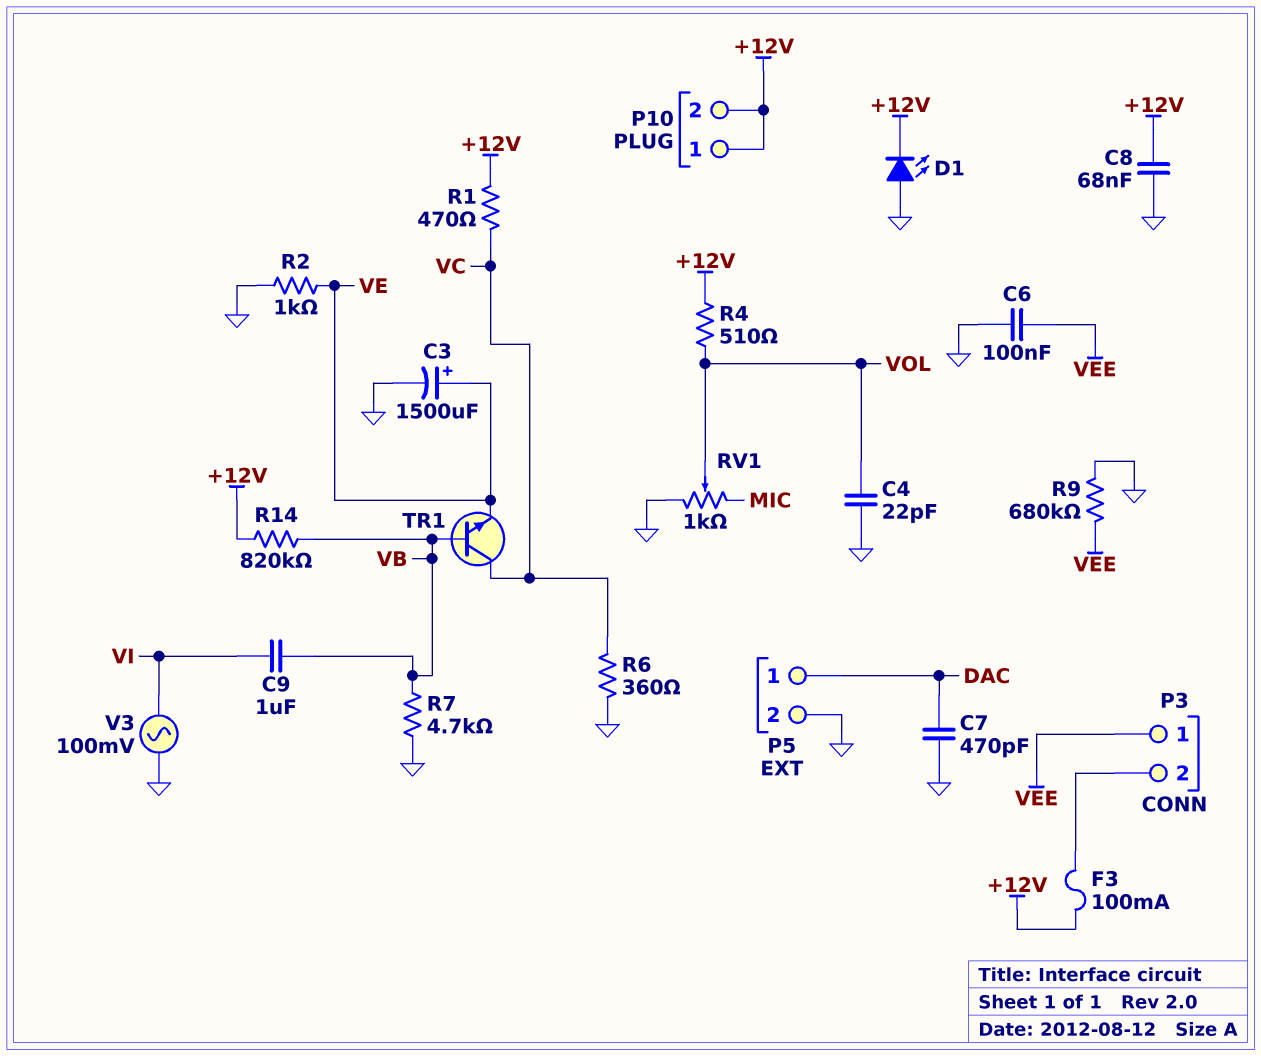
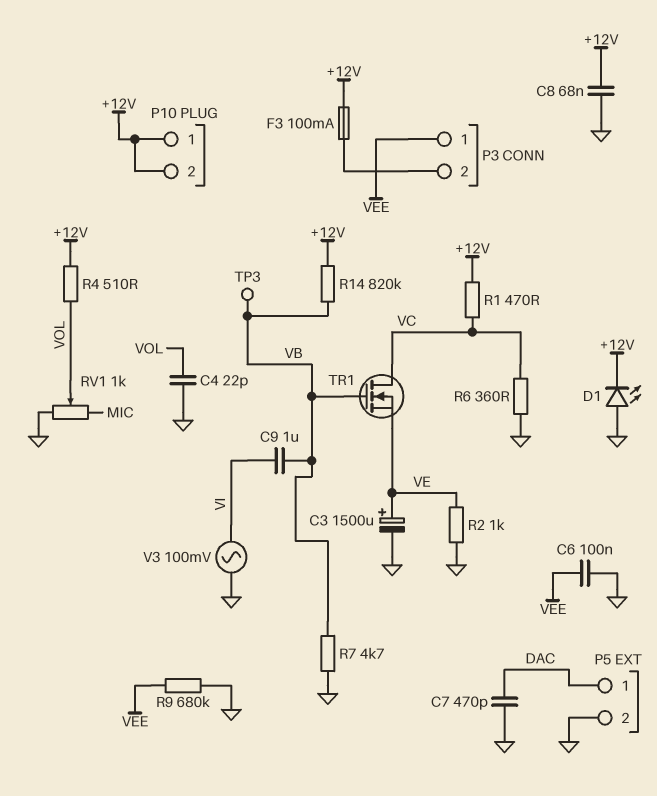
TP3: none -> test point (VB)
TR1: NPN (B VB, C VC, E VE) -> NMOS (G VB, D VC, S VE)

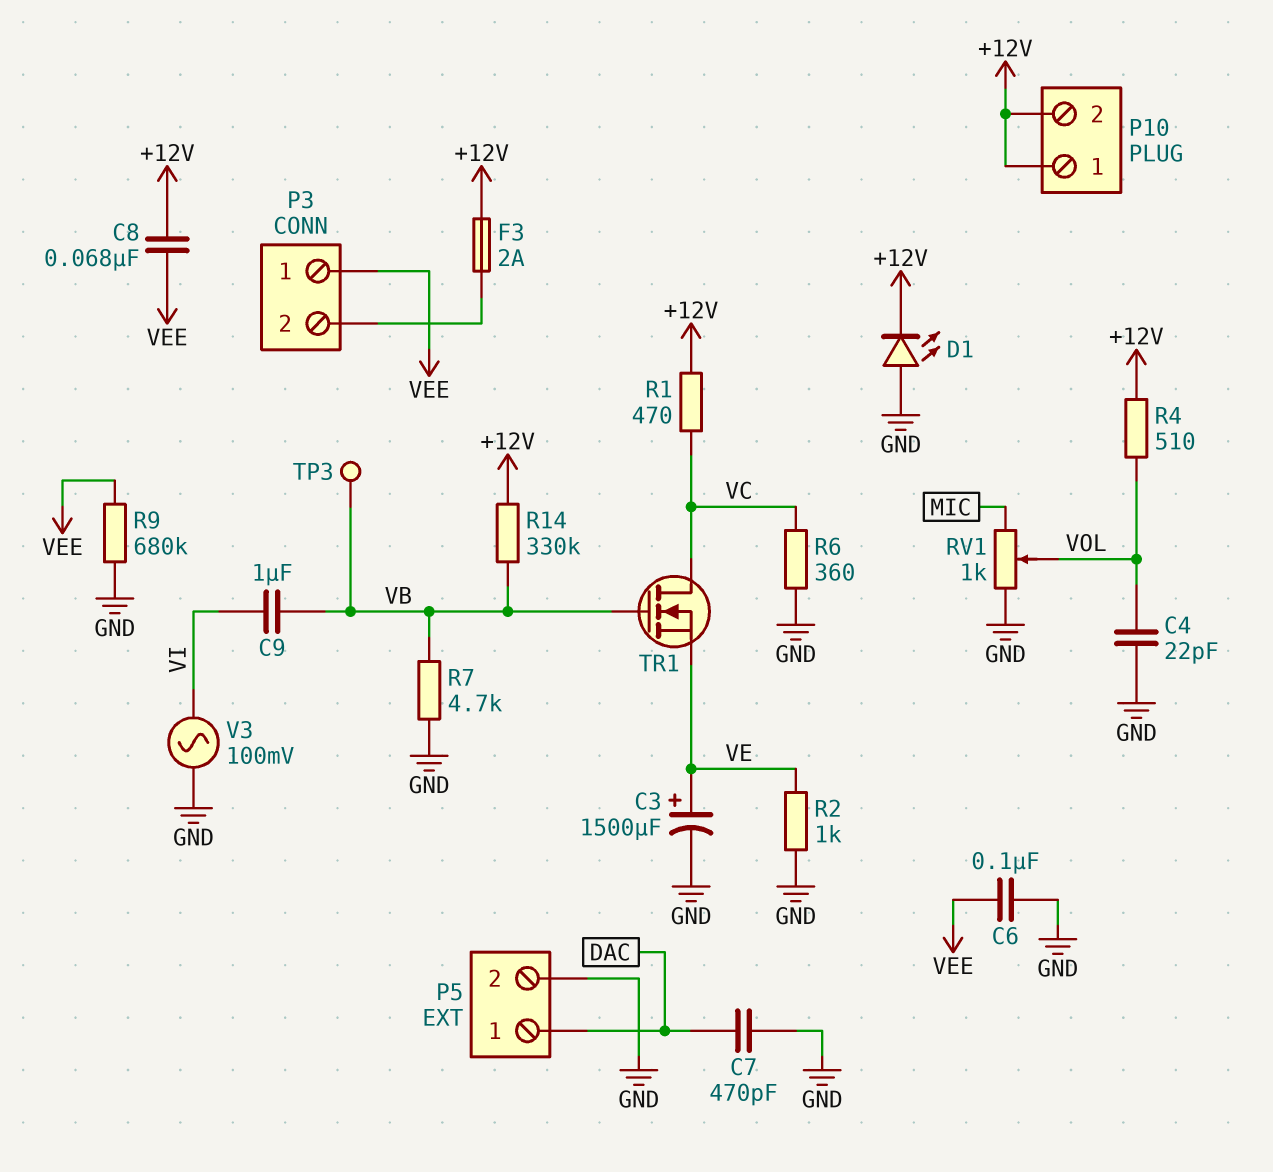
C8: 68nF (+12V, GND) -> 68nF (+12V, VEE)
F3: 100mA (+12V, P3/2) -> 2A (+12V, P3/2)
R14: 820k (+12V, VB) -> 330k (+12V, VB)

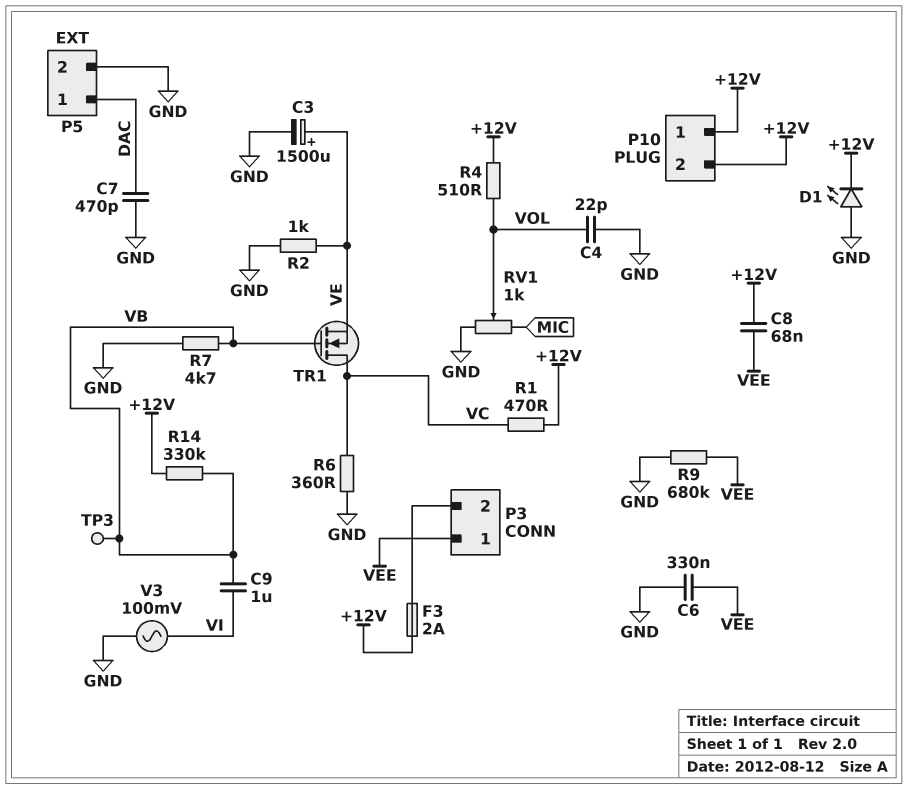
C6: 100nF (GND, VEE) -> 330nF (GND, VEE)

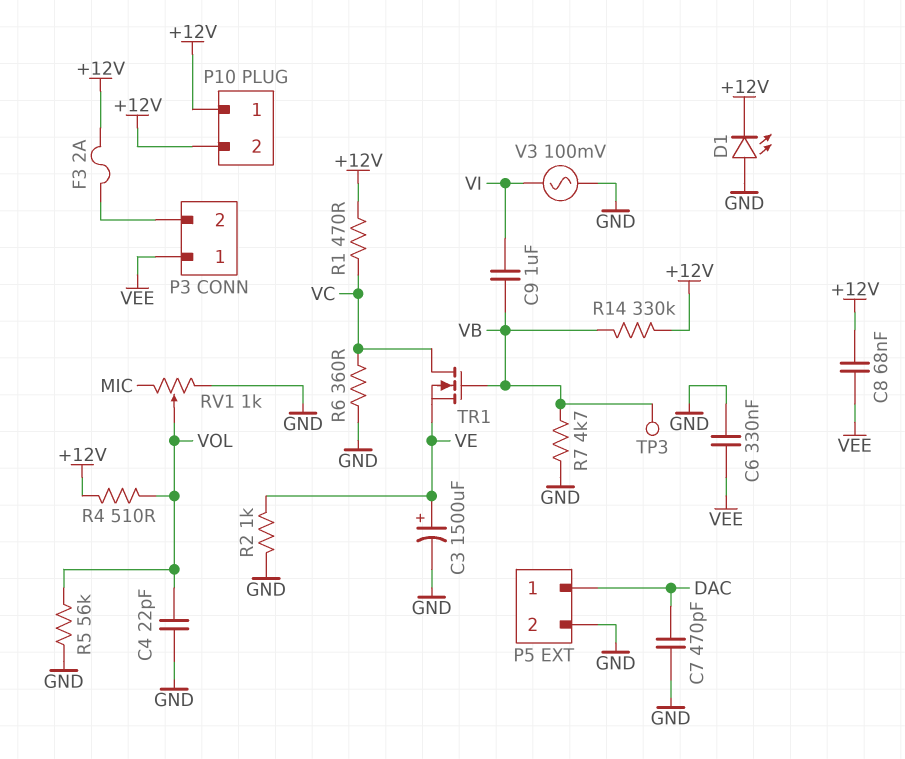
R5: none -> 56k (GND, VOL)
R9: 680k (GND, VEE) -> none

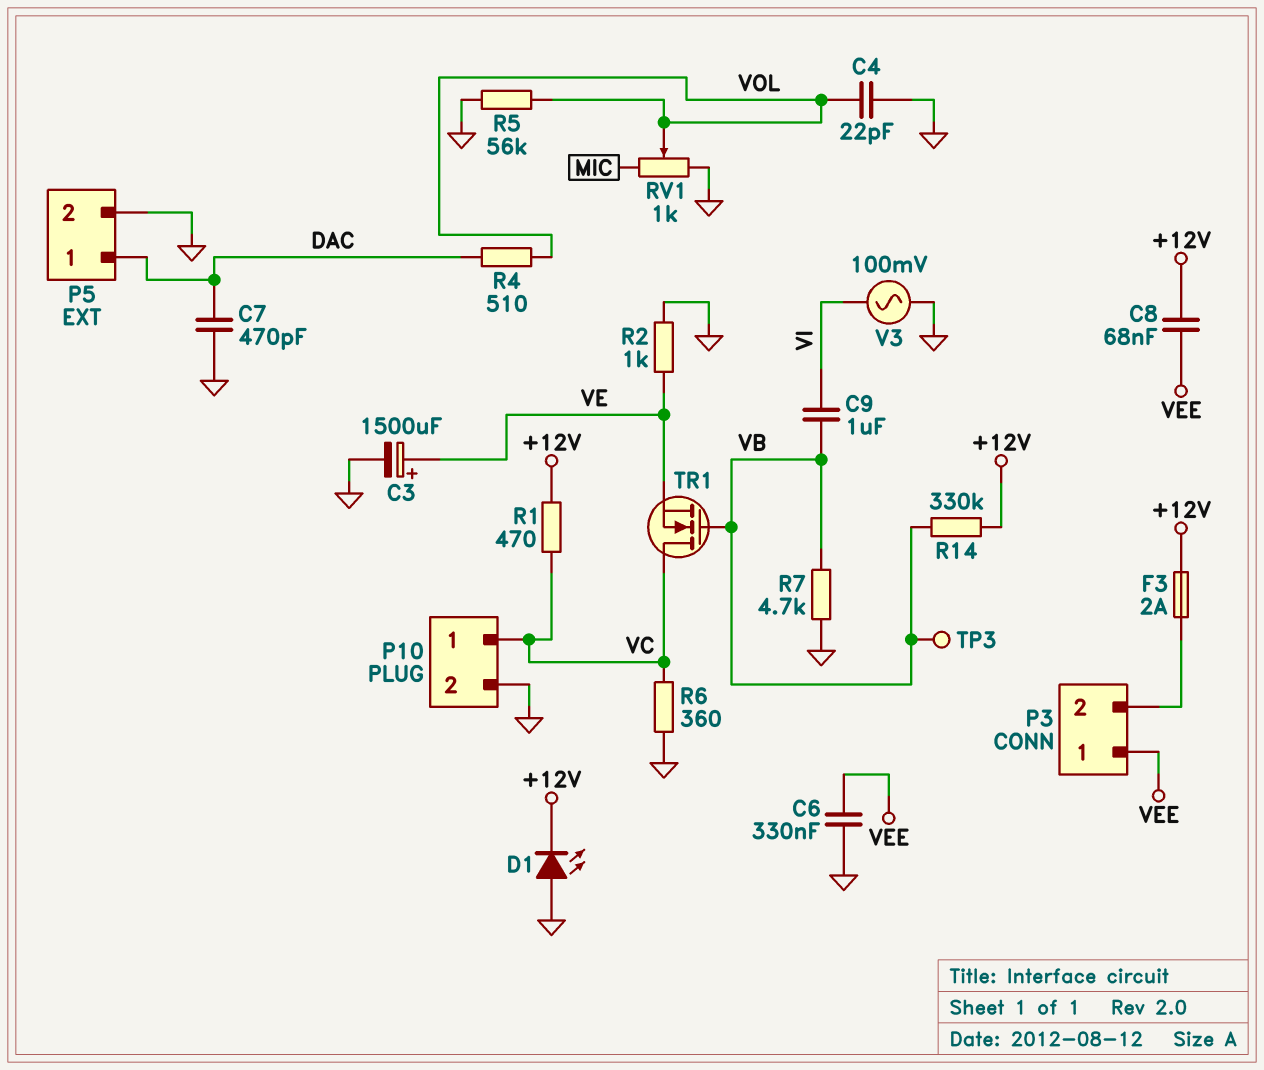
P10 pin 1: +12V -> VC
P10 pin 2: +12V -> GND
R4: 510 (+12V, VOL) -> 510 (DAC, VOL)

